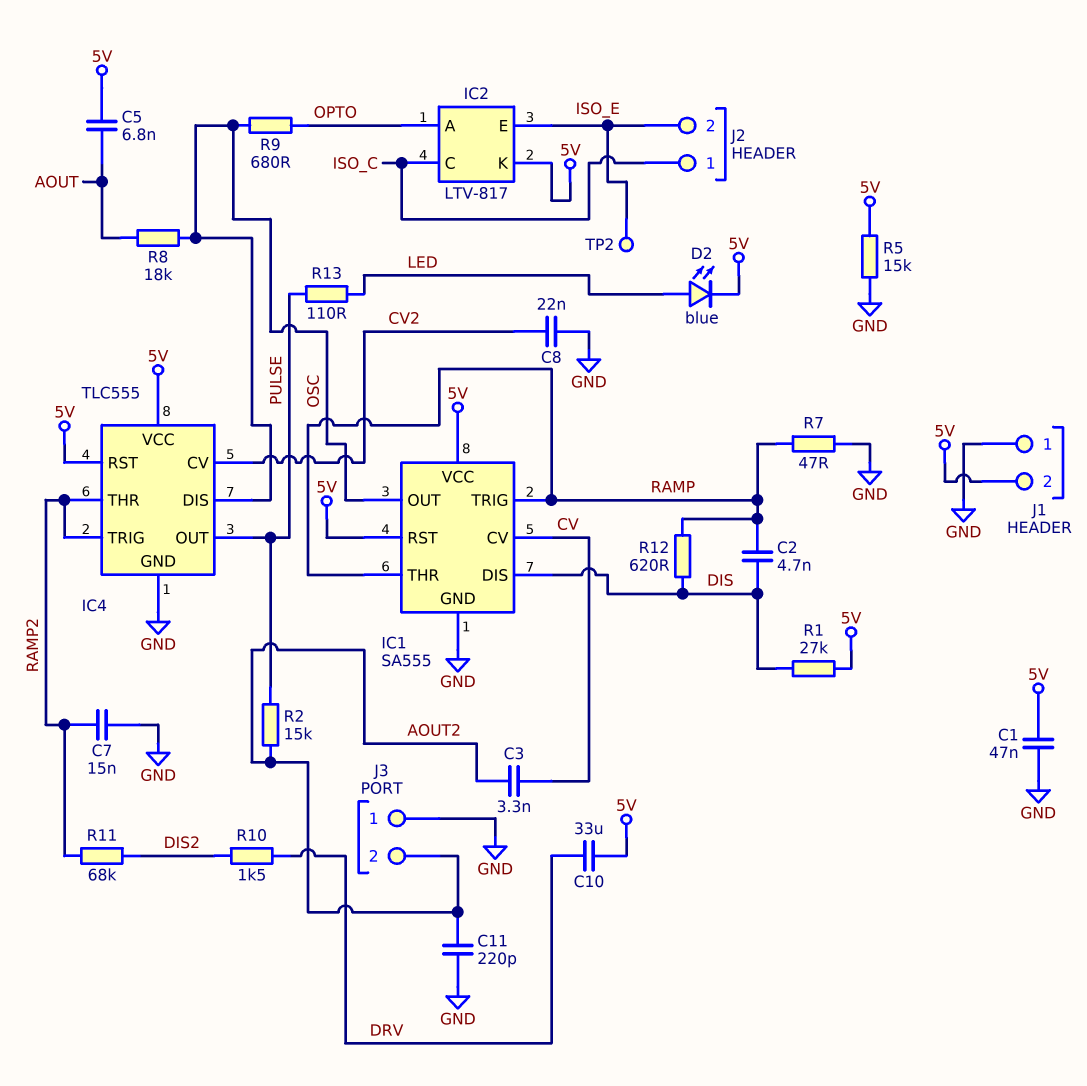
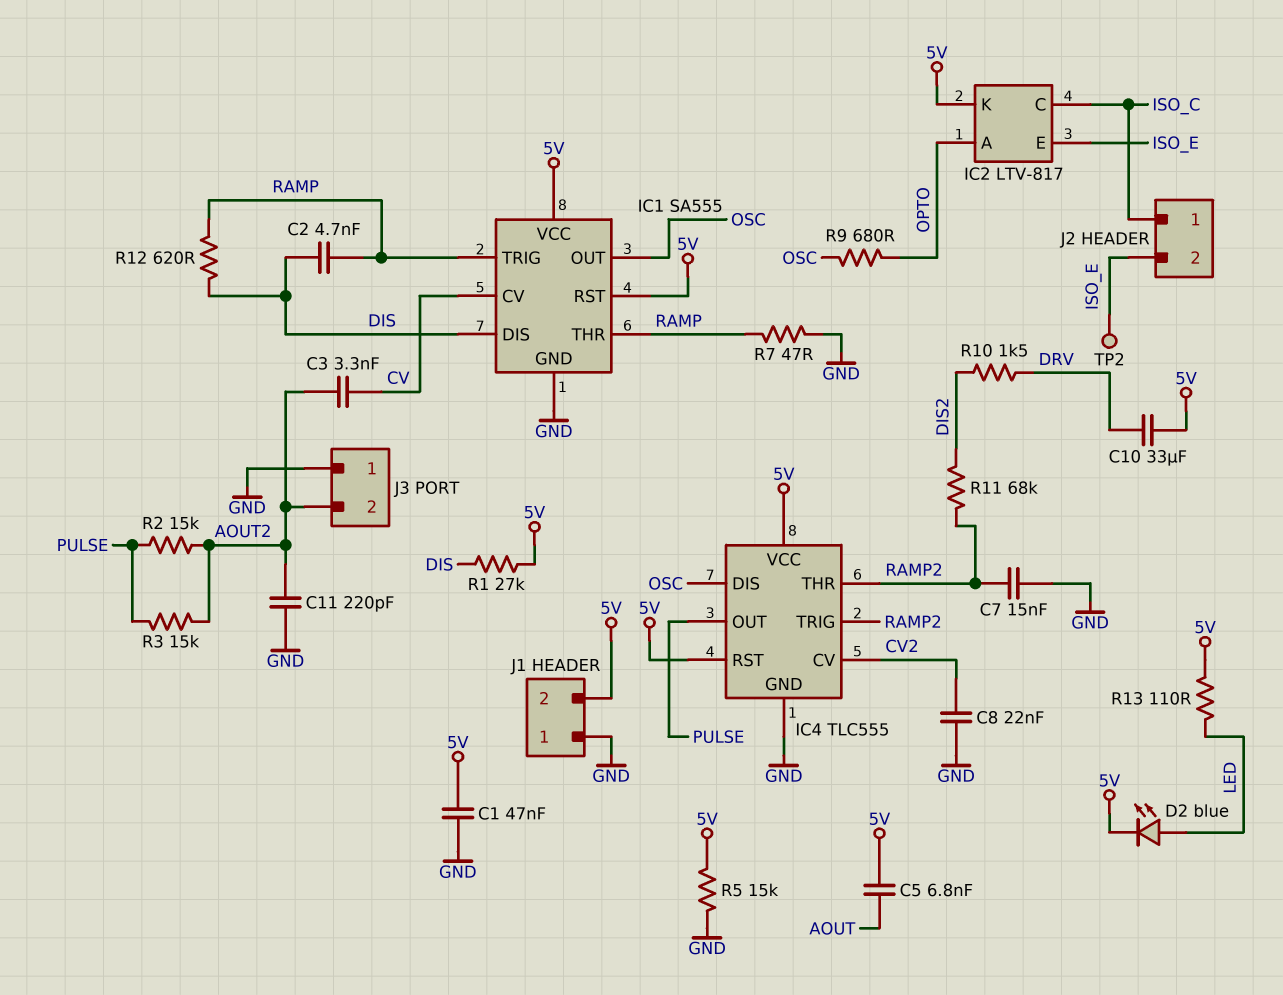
R3: none -> 15k (AOUT2, PULSE)
R8: 18k (AOUT, OSC) -> none
R13: 110 (LED, PULSE) -> 110 (5V, LED)

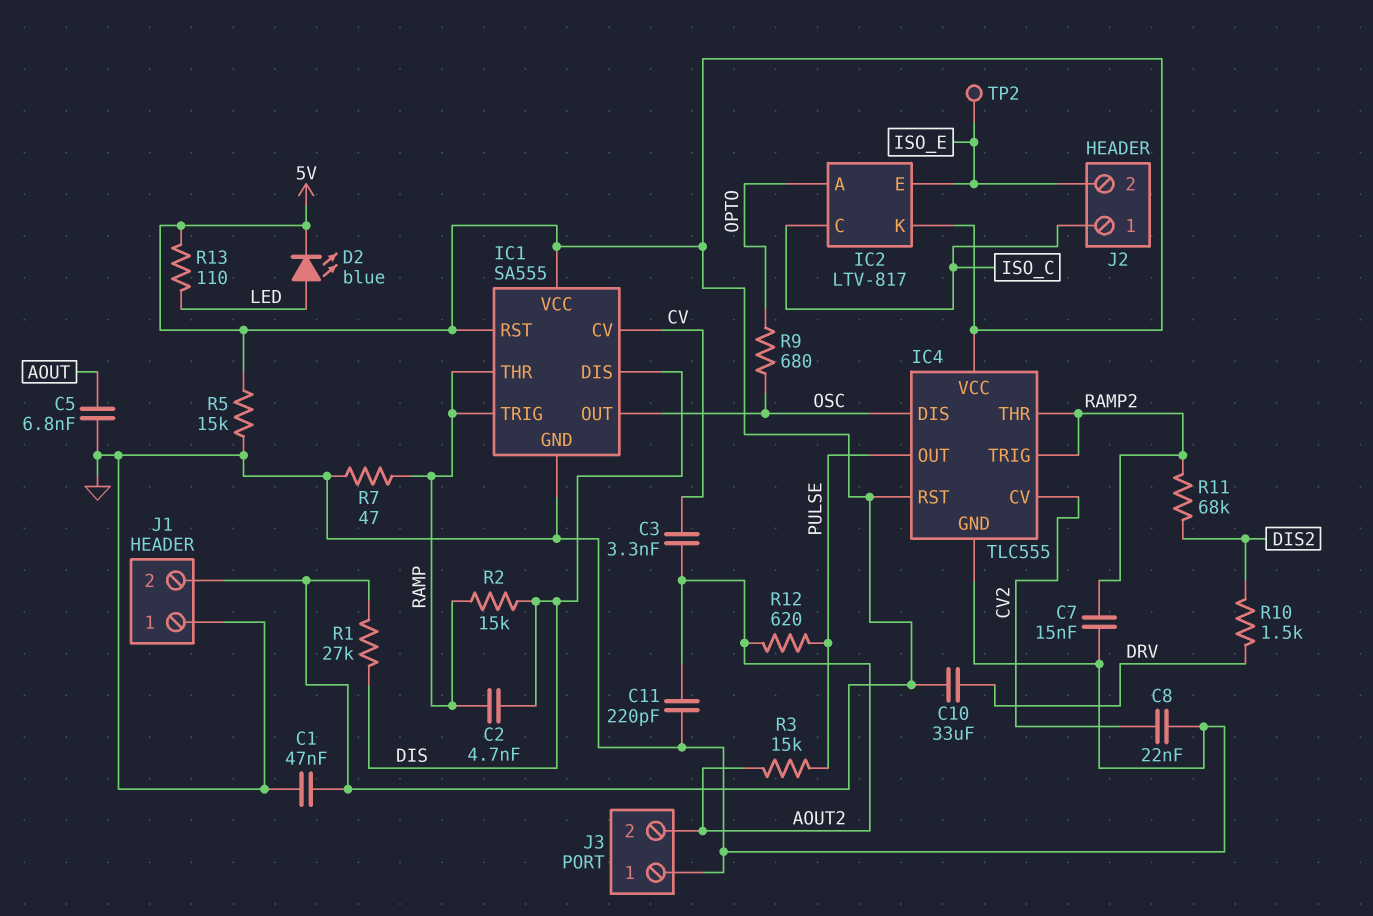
C5: 6.8nF (5V, AOUT) -> 6.8nF (AOUT, GND)
R2: 15k (AOUT2, PULSE) -> 15k (DIS, RAMP)
R12: 620 (DIS, RAMP) -> 620 (AOUT2, PULSE)

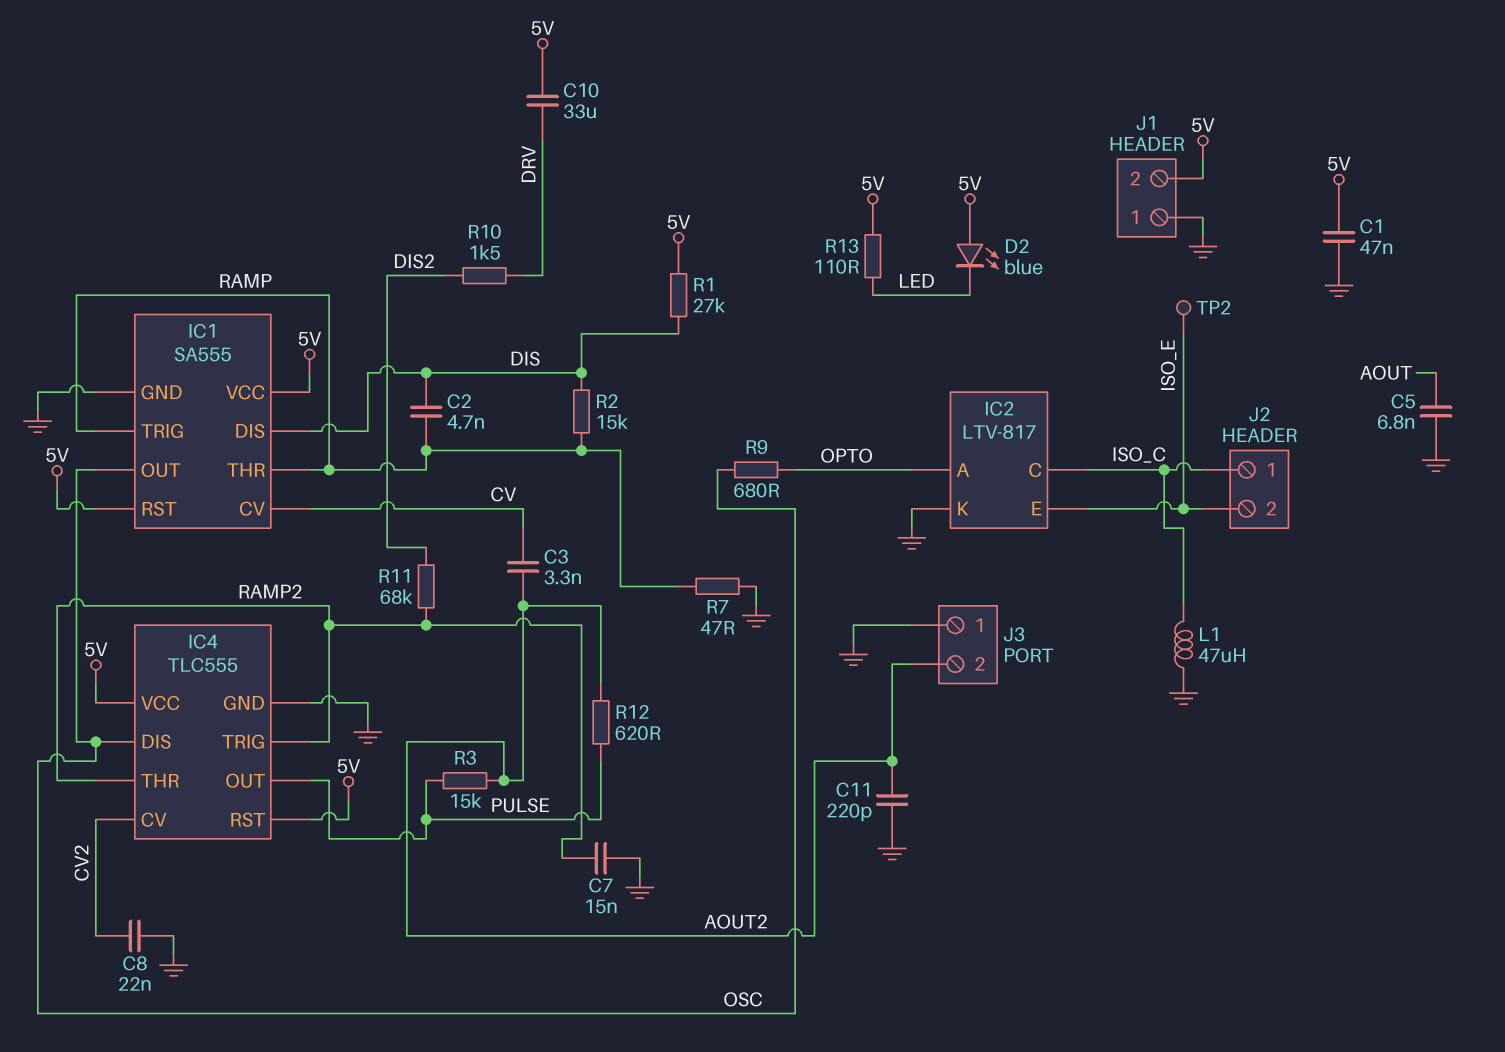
D2: LED blue (A LED, K 5V) -> LED blue (A 5V, K LED)
IC2 pin K: 5V -> GND
L1: none -> 47uH (GND, ISO_C)
R5: 15k (5V, GND) -> none

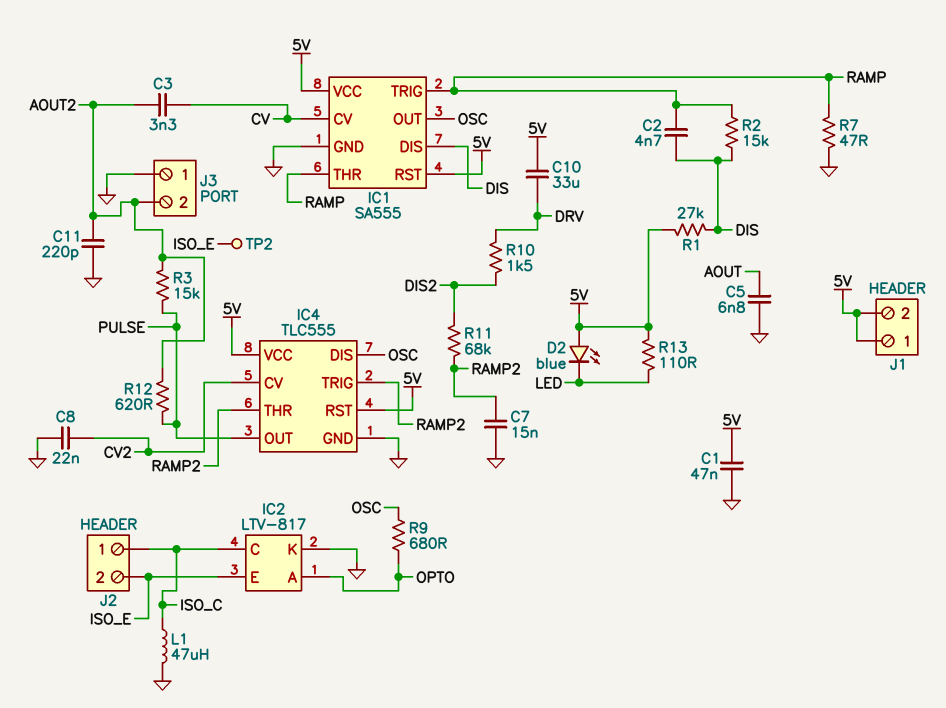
J1 pin 1: GND -> 5V

